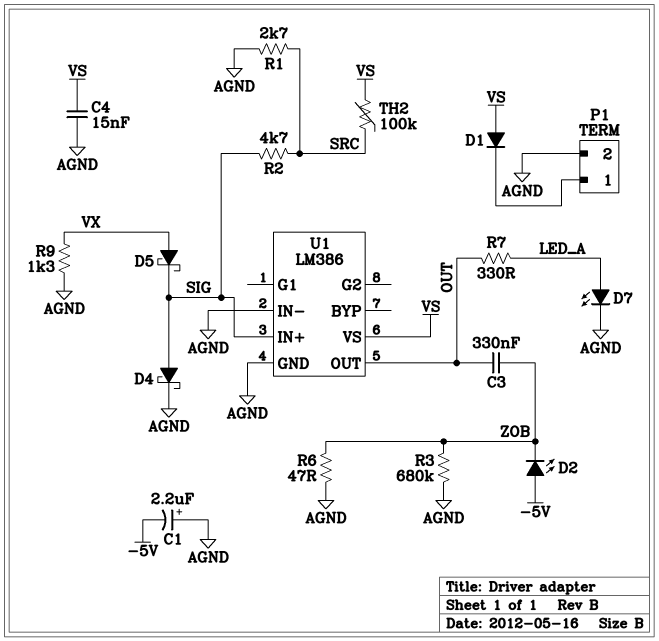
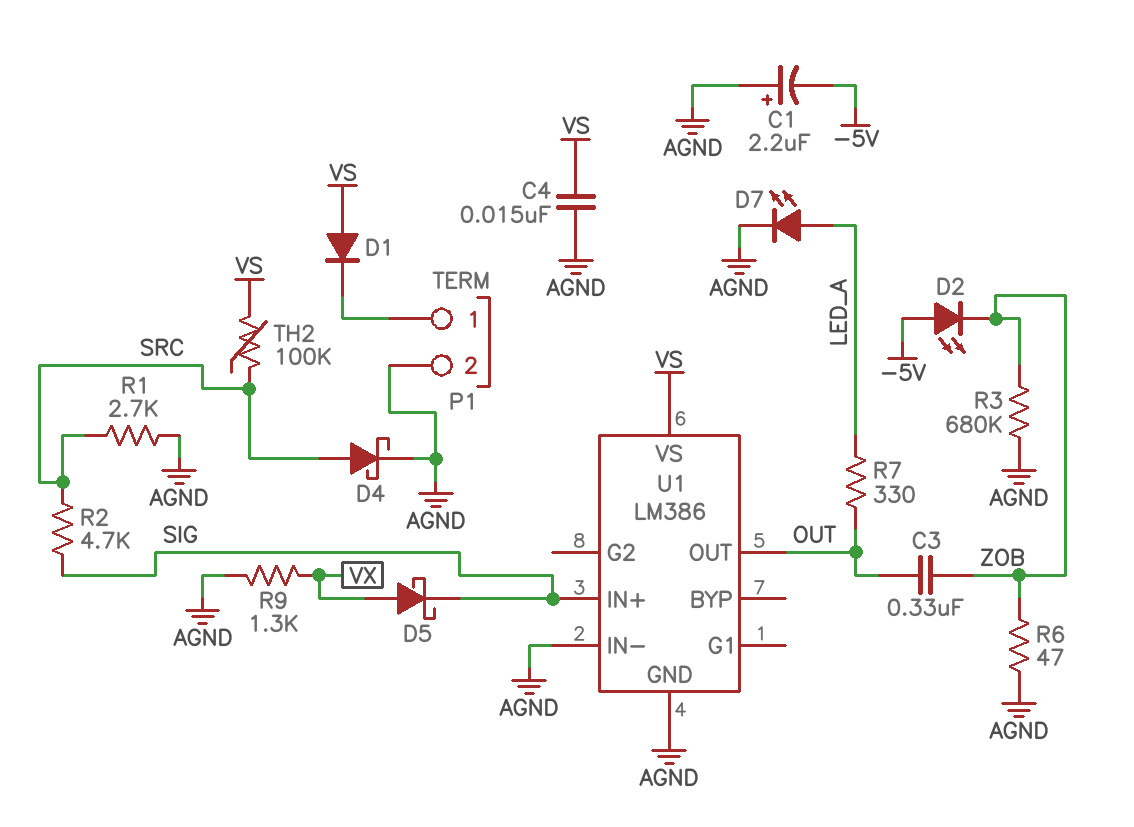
D4: schottky (A SIG, K AGND) -> schottky (A SRC, K AGND)

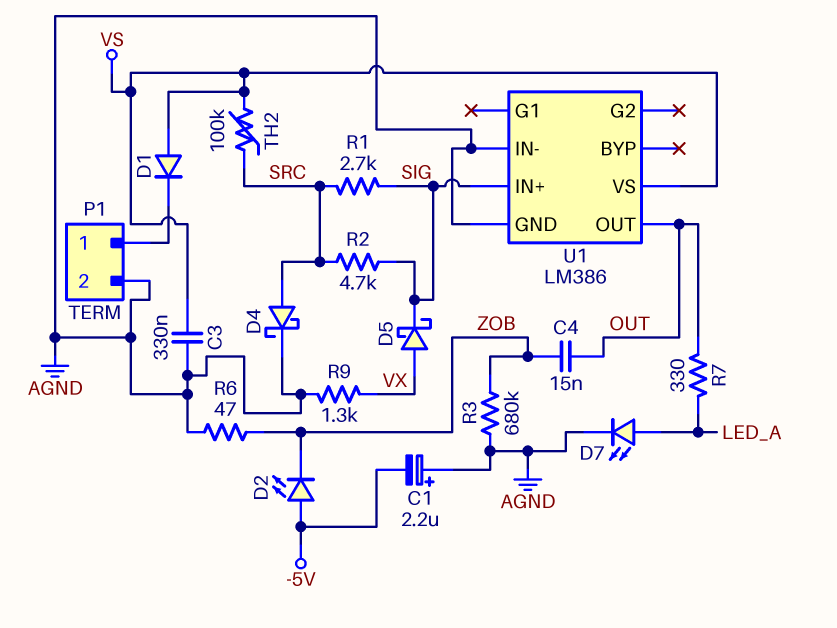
C3: 330nF (OUT, ZOB) -> 330nF (AGND, VS)
C4: 15nF (AGND, VS) -> 15nF (OUT, ZOB)
R1: 2.7k (AGND, SRC) -> 2.7k (SIG, SRC)

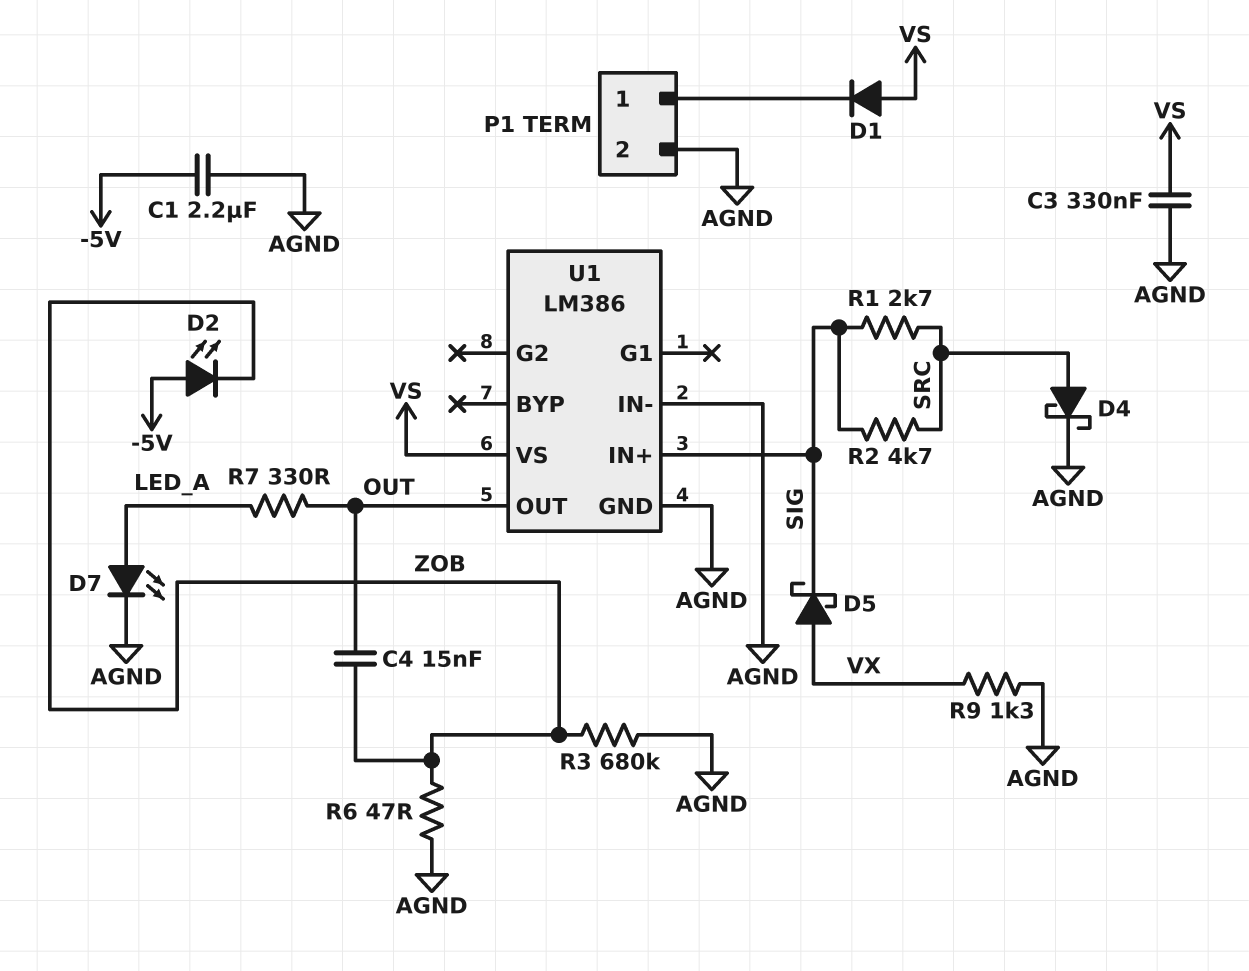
C1: 2.2uF (plus AGND, minus -5V) -> 2.2uF (-5V, AGND)
TH2: 100k (SRC, VS) -> none

